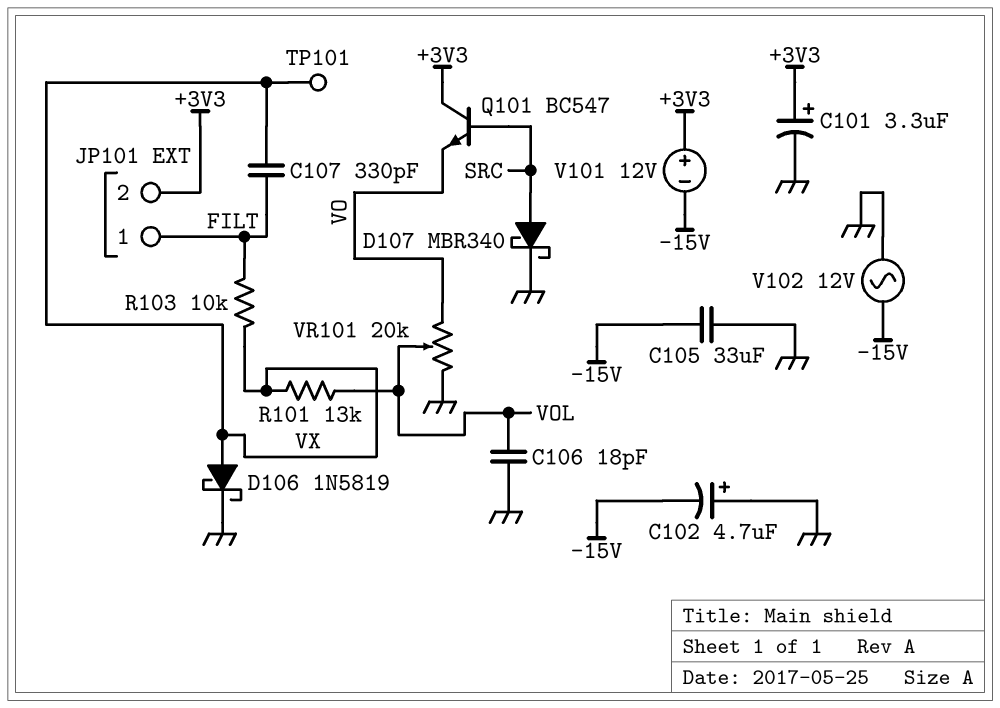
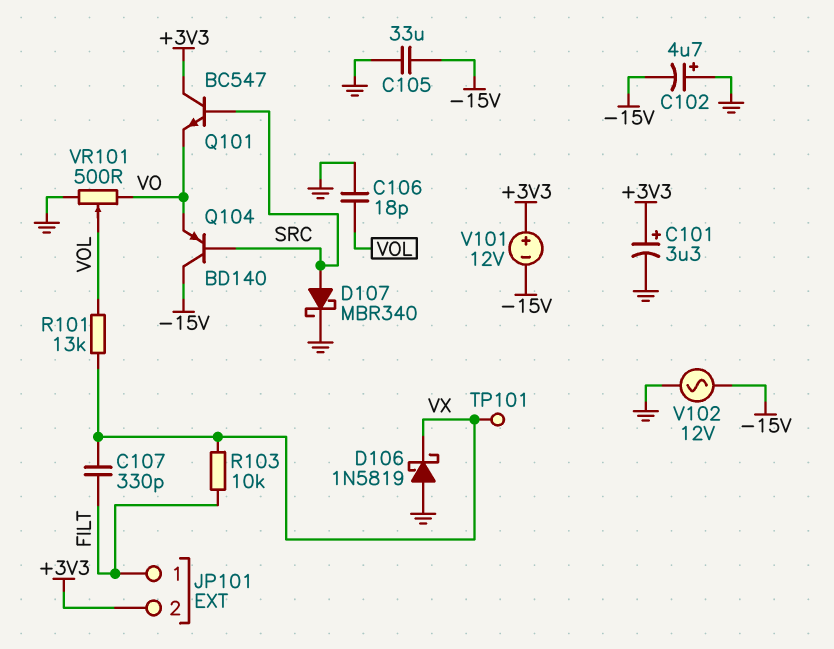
D106: schottky 1N5819 (A VX, K GND) -> schottky 1N5819 (A GND, K VX)
Q104: none -> PNP BD140 (B SRC, C -15V, E VO)
VR101: 20k (GND, VO, wiper VOL) -> 500 (GND, VO, wiper VOL)

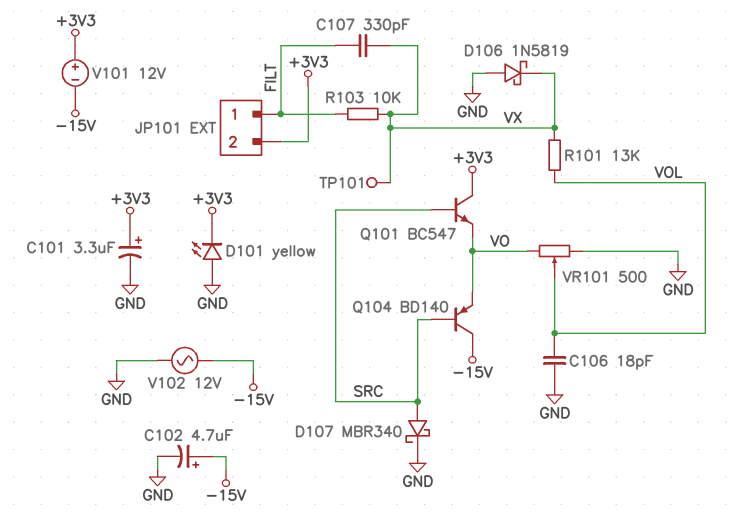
C102: 4.7uF (plus GND, minus -15V) -> 4.7uF (plus -15V, minus GND)
C105: 33uF (-15V, GND) -> none
D101: none -> LED yellow (A GND, K +3V3)

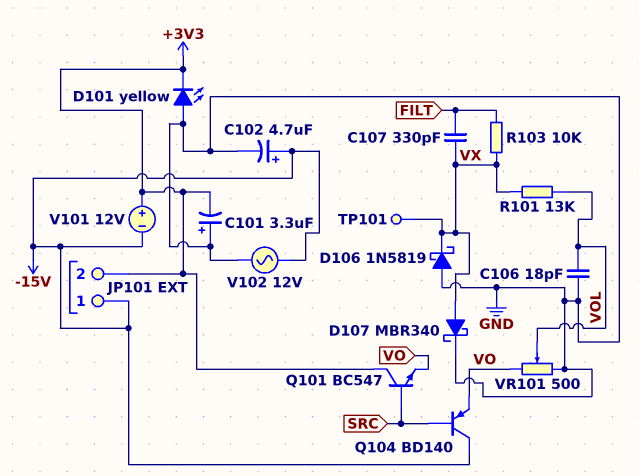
C101: 3.3uF (plus +3V3, minus GND) -> 3.3uF (plus GND, minus +3V3)
D107: schottky MBR340 (A SRC, K GND) -> schottky MBR340 (A VX, K GND)
JP101 pin 1: FILT -> -15V

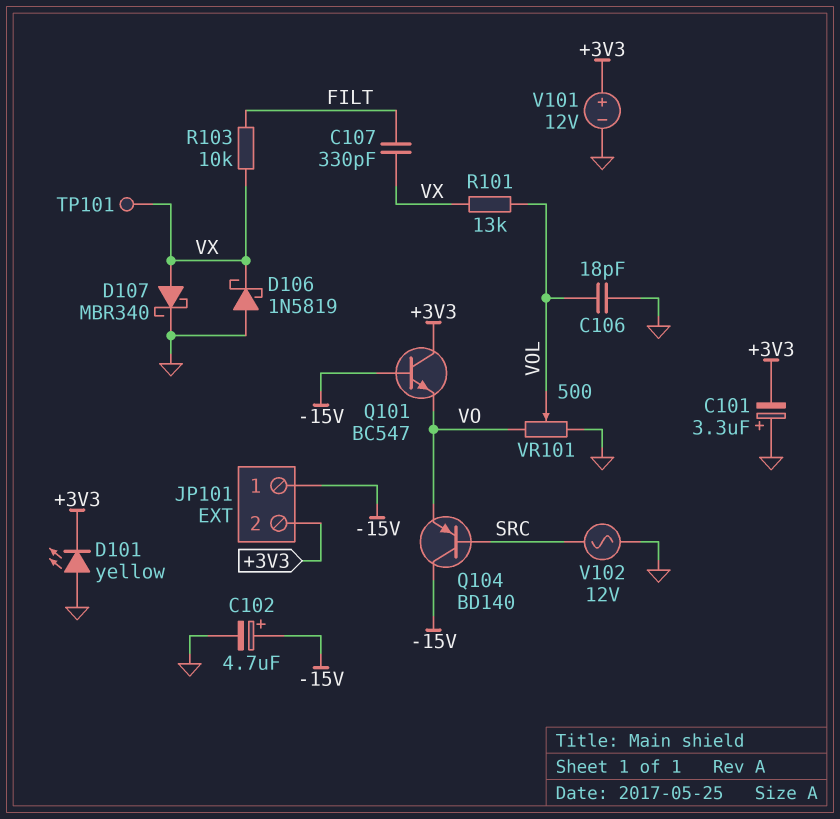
Q101: NPN BC547 (B SRC, C +3V3, E VO) -> NPN BC547 (B -15V, C +3V3, E VO)
V101: 12V (plus +3V3, minus -15V) -> 12V (plus +3V3, minus GND)
V102: AC 12V (-15V, GND) -> AC 12V (GND, SRC)

